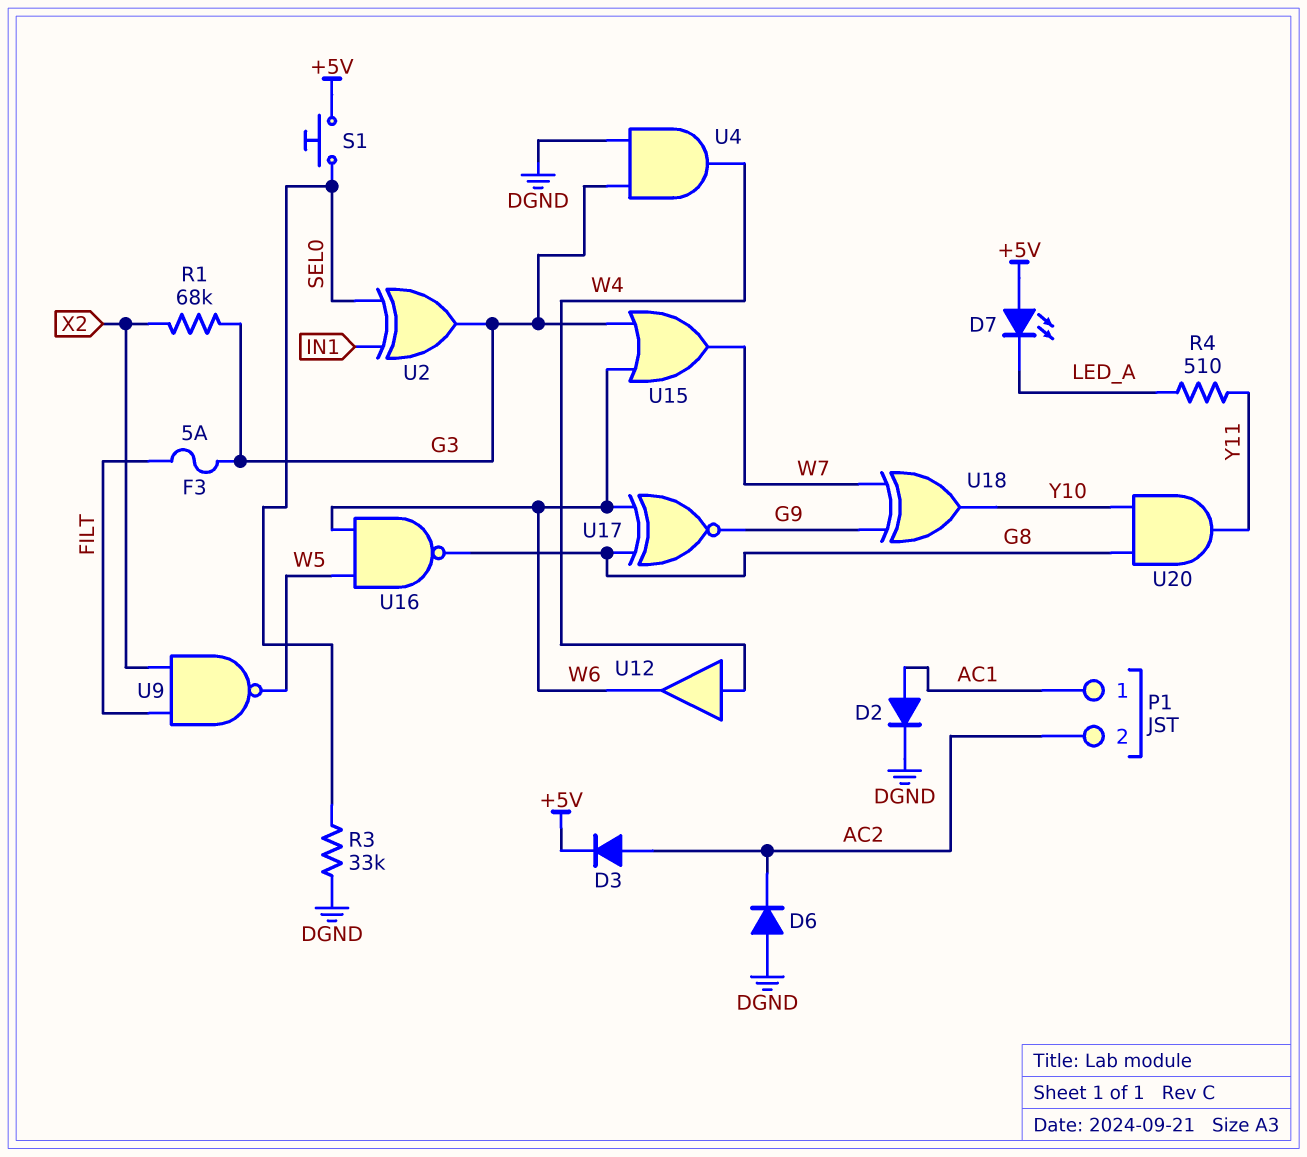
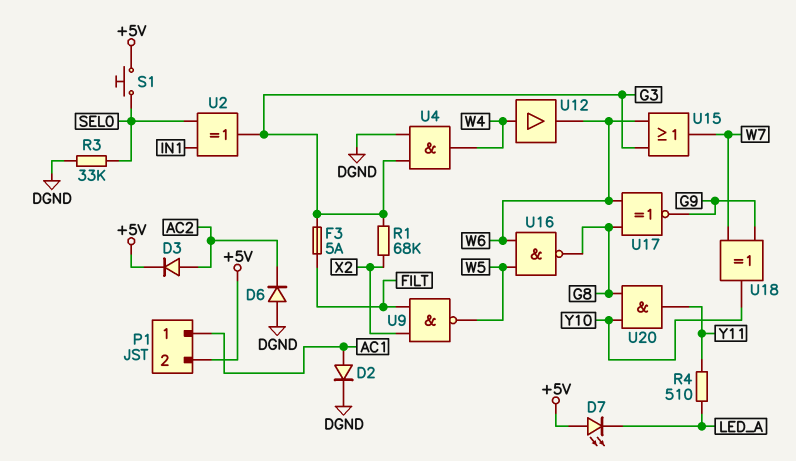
P1 pin 2: AC2 -> +5V

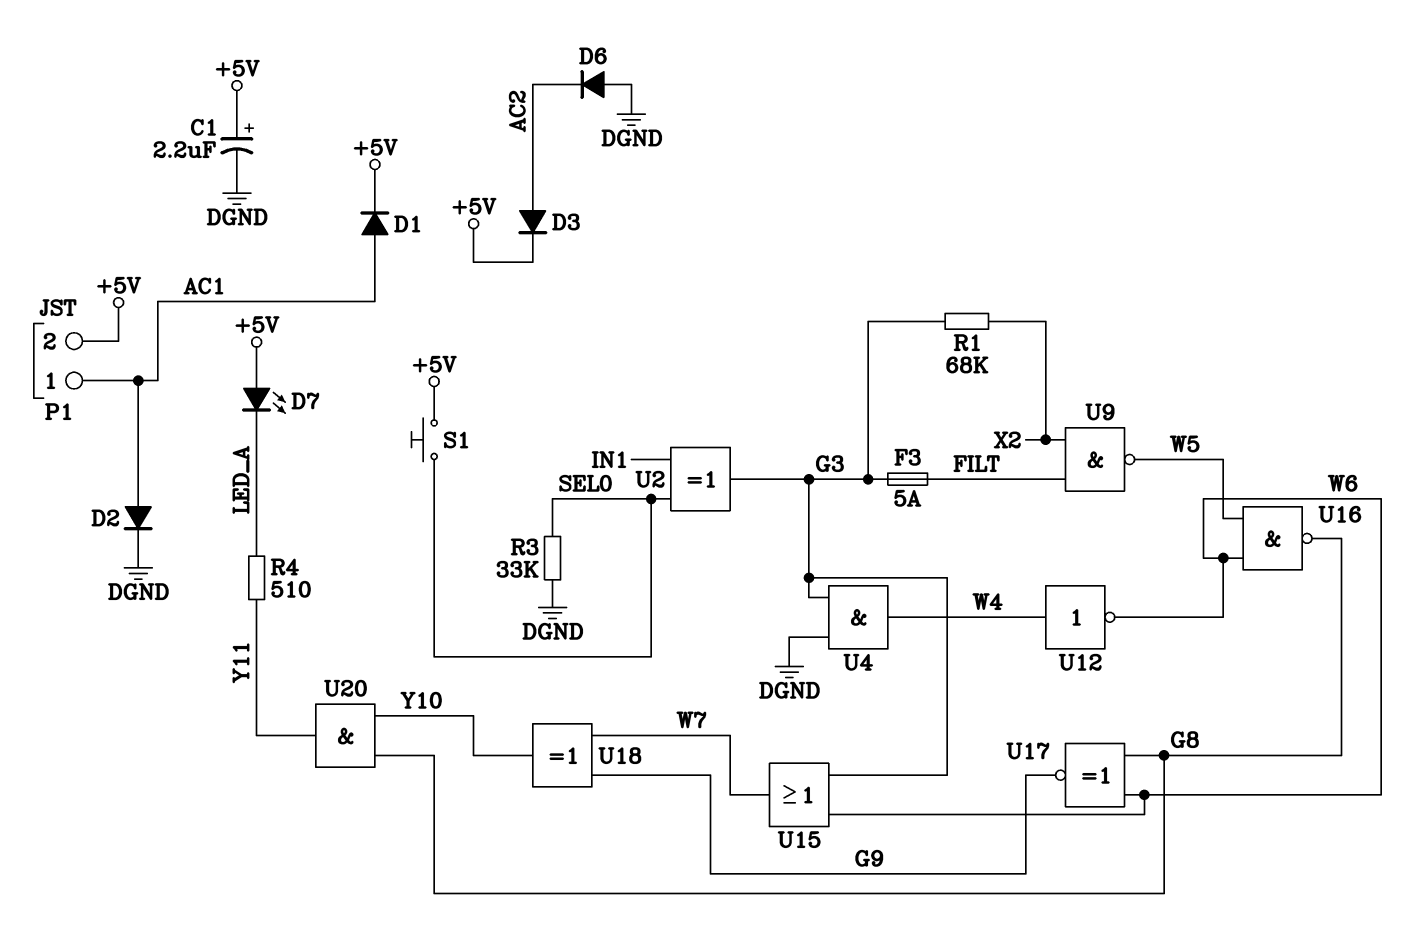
C1: none -> 2.2uF (plus +5V, minus DGND)
D1: none -> diode (A AC1, K +5V)
U12: buffer (in W4, out W6) -> NOT (in W4, out W6)

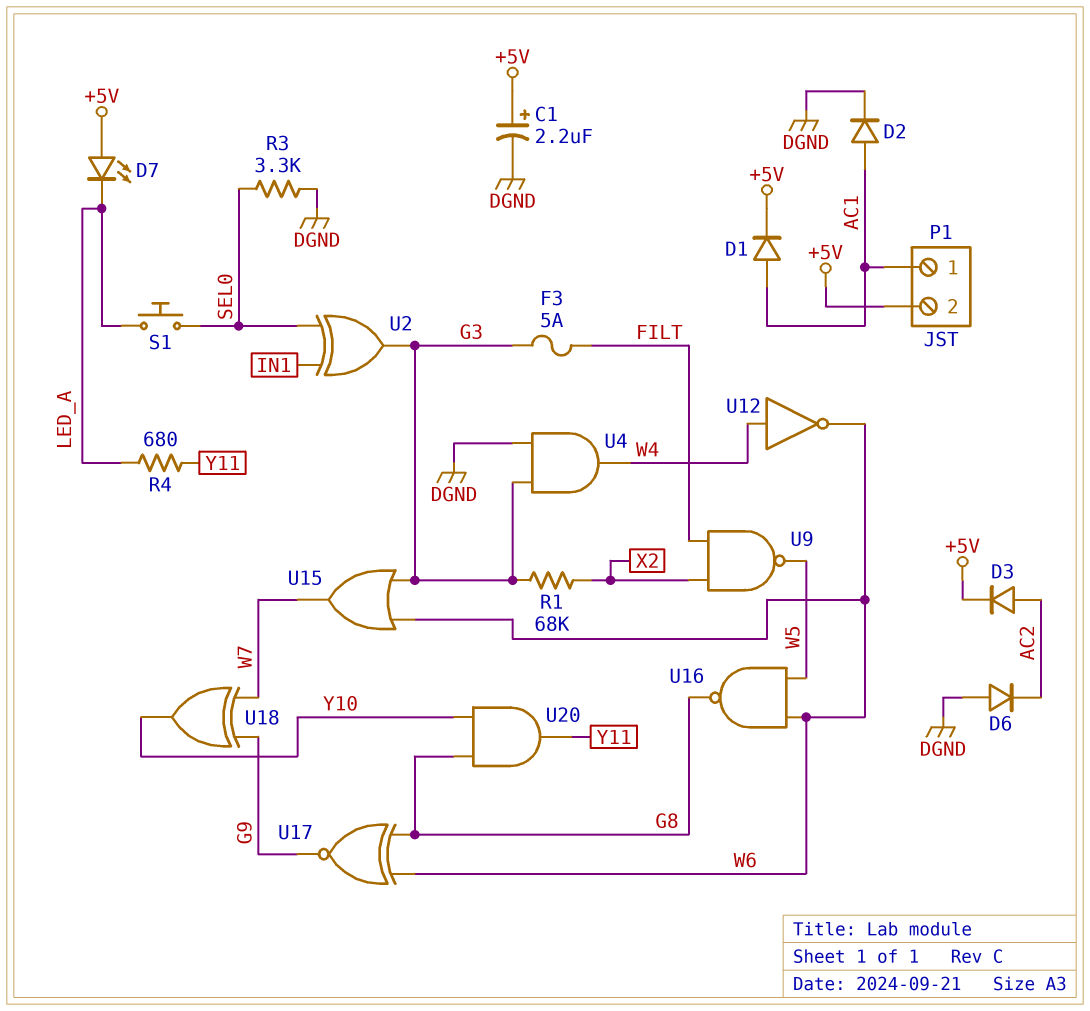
R3: 33k (DGND, SEL0) -> 3.3k (DGND, SEL0)
R4: 510 (LED_A, Y11) -> 680 (LED_A, Y11)
S1: button (+5V, SEL0) -> button (LED_A, SEL0)

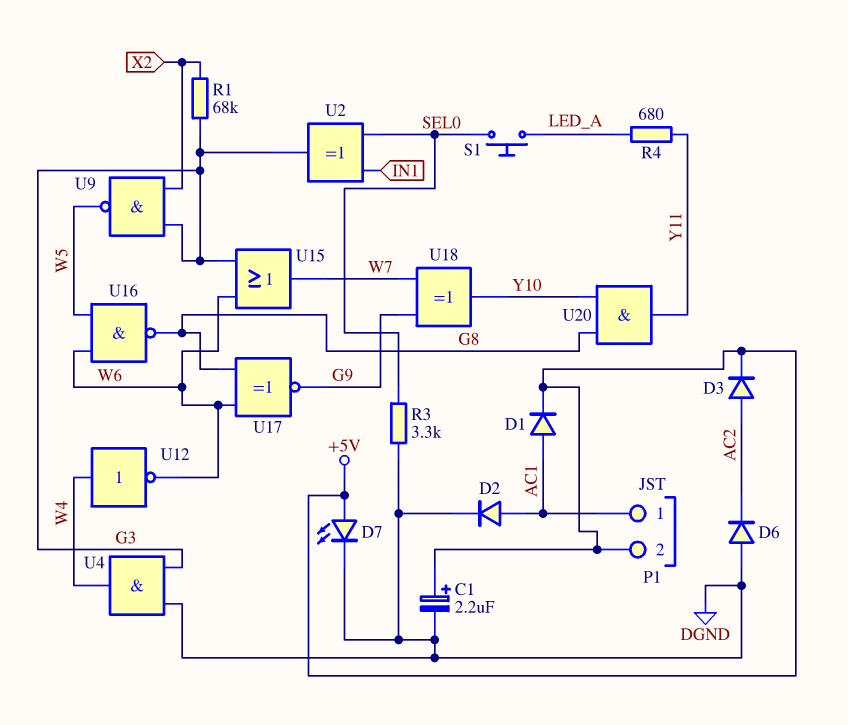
D7: LED (A +5V, K LED_A) -> LED (A +5V, K DGND)
F3: 5A (FILT, G3) -> none
U9: NAND (in FILT, in X2, out W5) -> NAND (in G3, in X2, out W5)

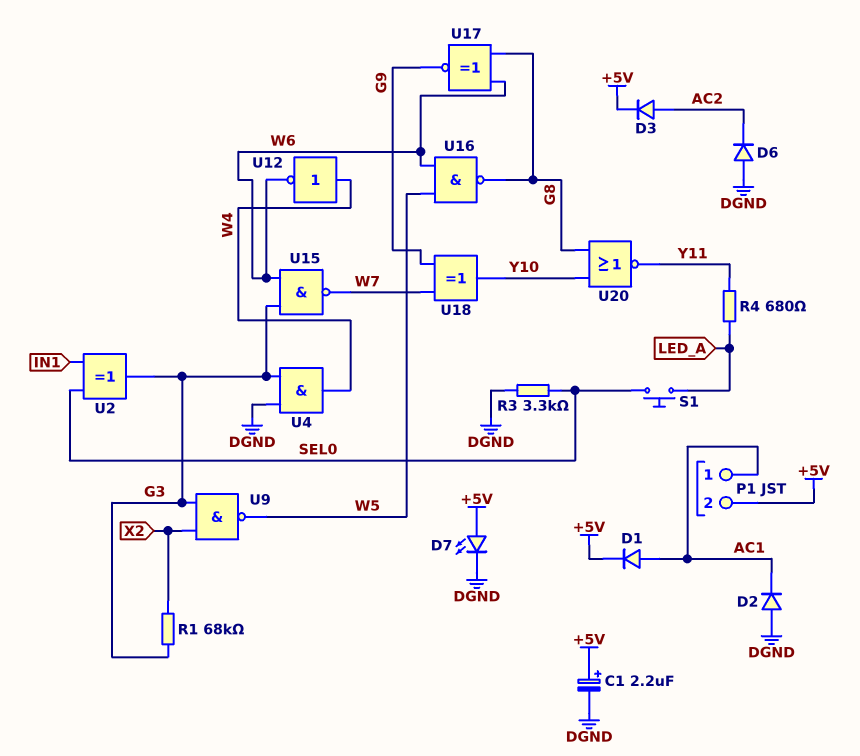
D2: diode (A AC1, K DGND) -> diode (A DGND, K AC1)
U15: OR (in G3, in W6, out W7) -> NAND (in G3, in W6, out W7)
U20: AND (in G8, in Y10, out Y11) -> NOR (in G8, in Y10, out Y11)

